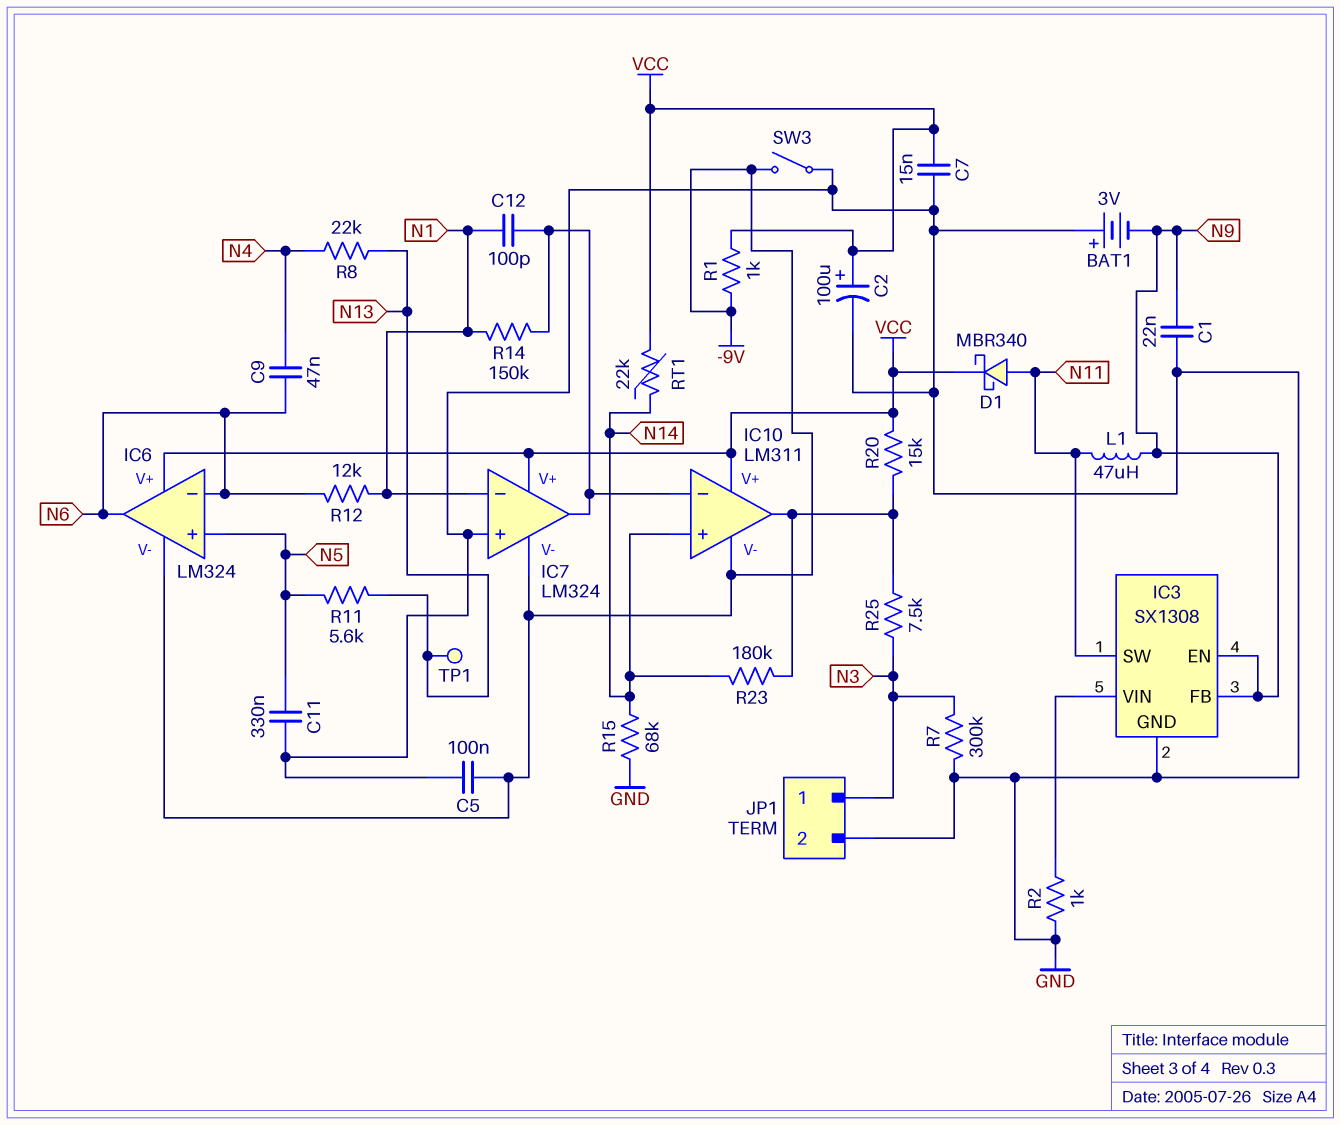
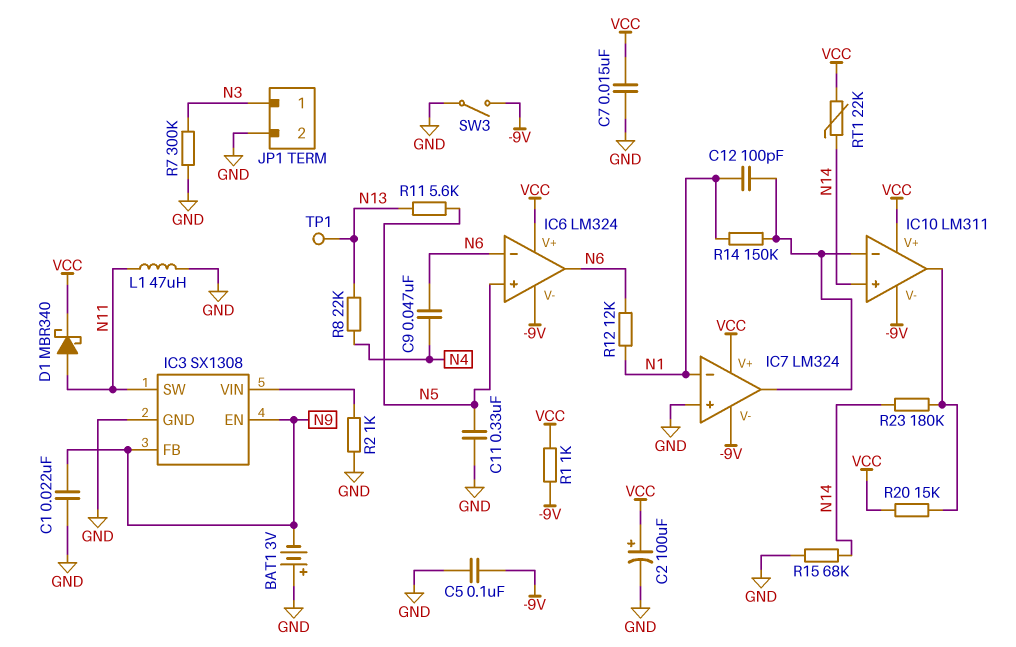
L1: 47uH (N9, N11) -> 47uH (GND, N11)
R25: 7.5k (IC10/out, N3) -> none

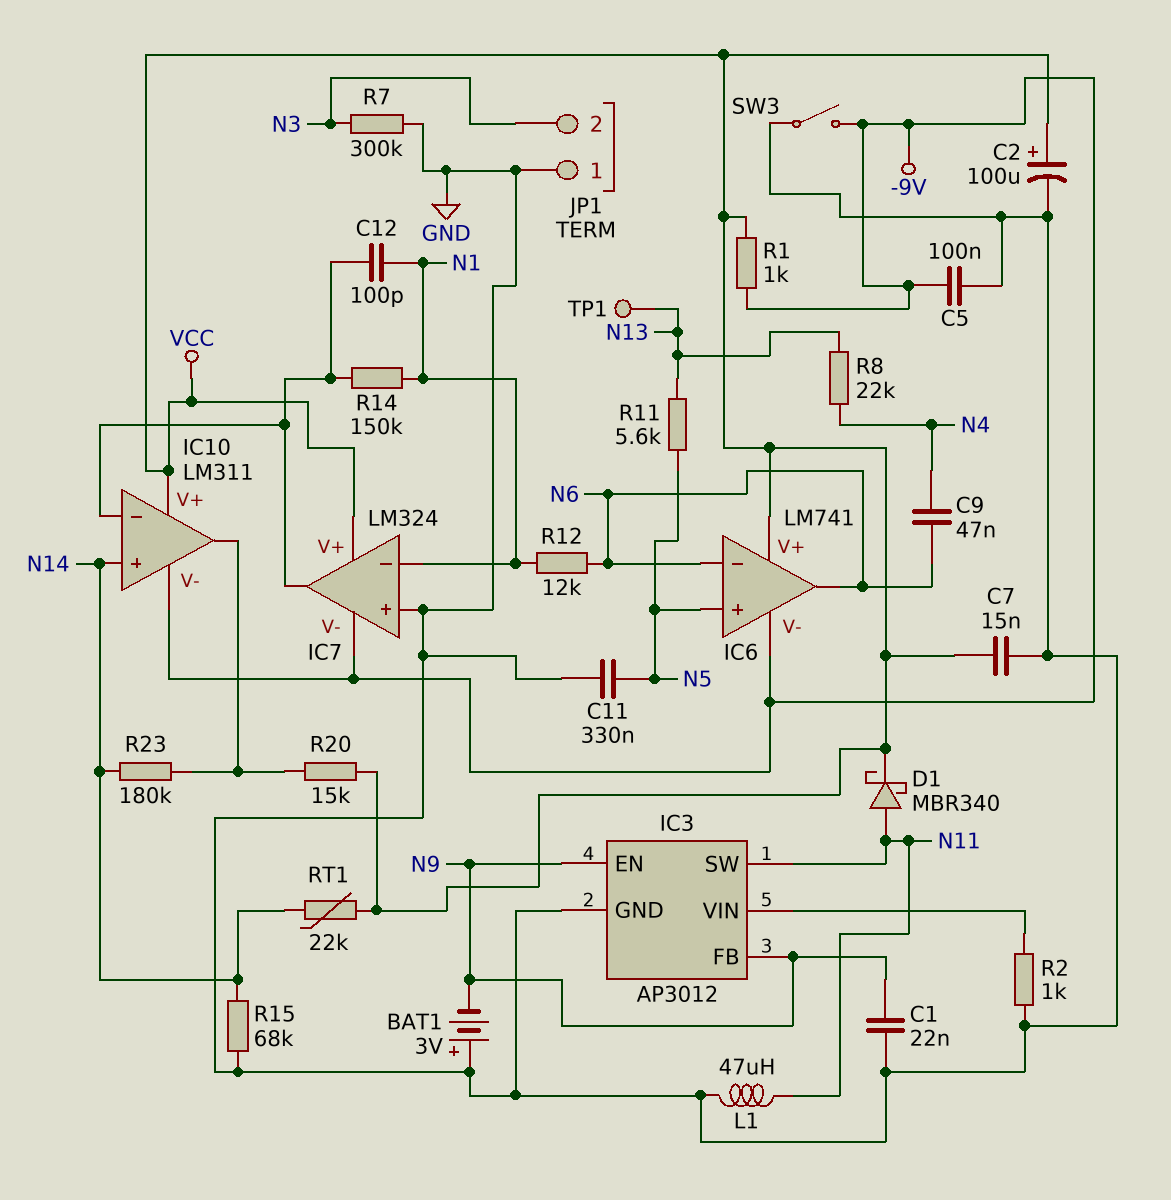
IC3: SX1308 -> AP3012
IC6: LM324 -> LM741
JP1 pin 1: N3 -> GND
JP1 pin 2: GND -> N3

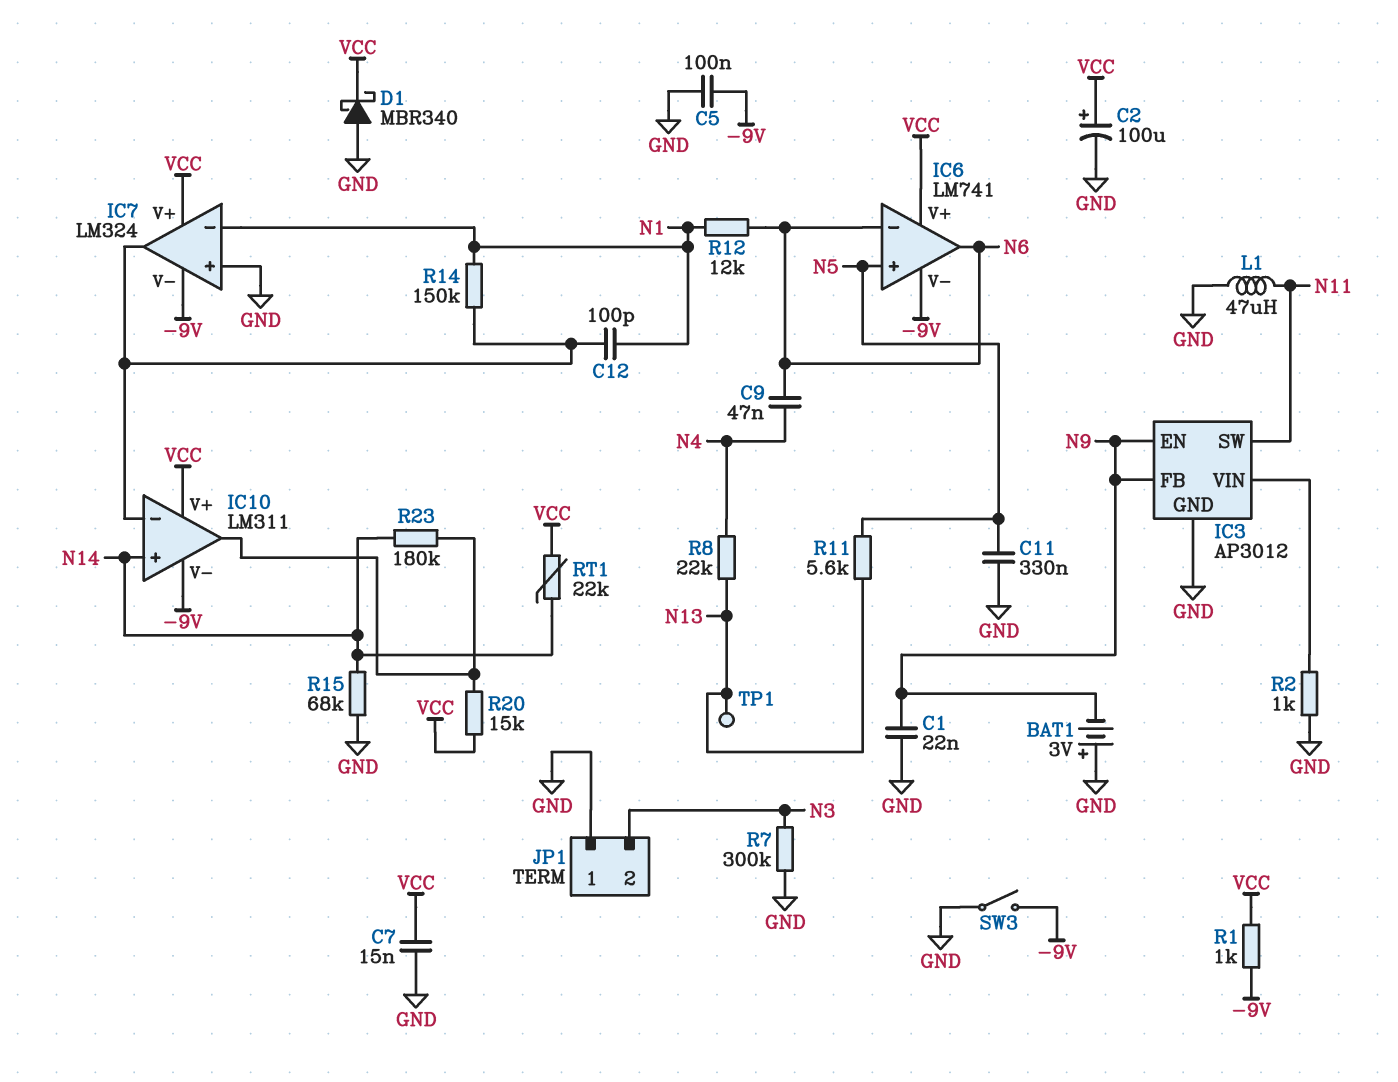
D1: schottky MBR340 (A N11, K VCC) -> schottky MBR340 (A GND, K VCC)

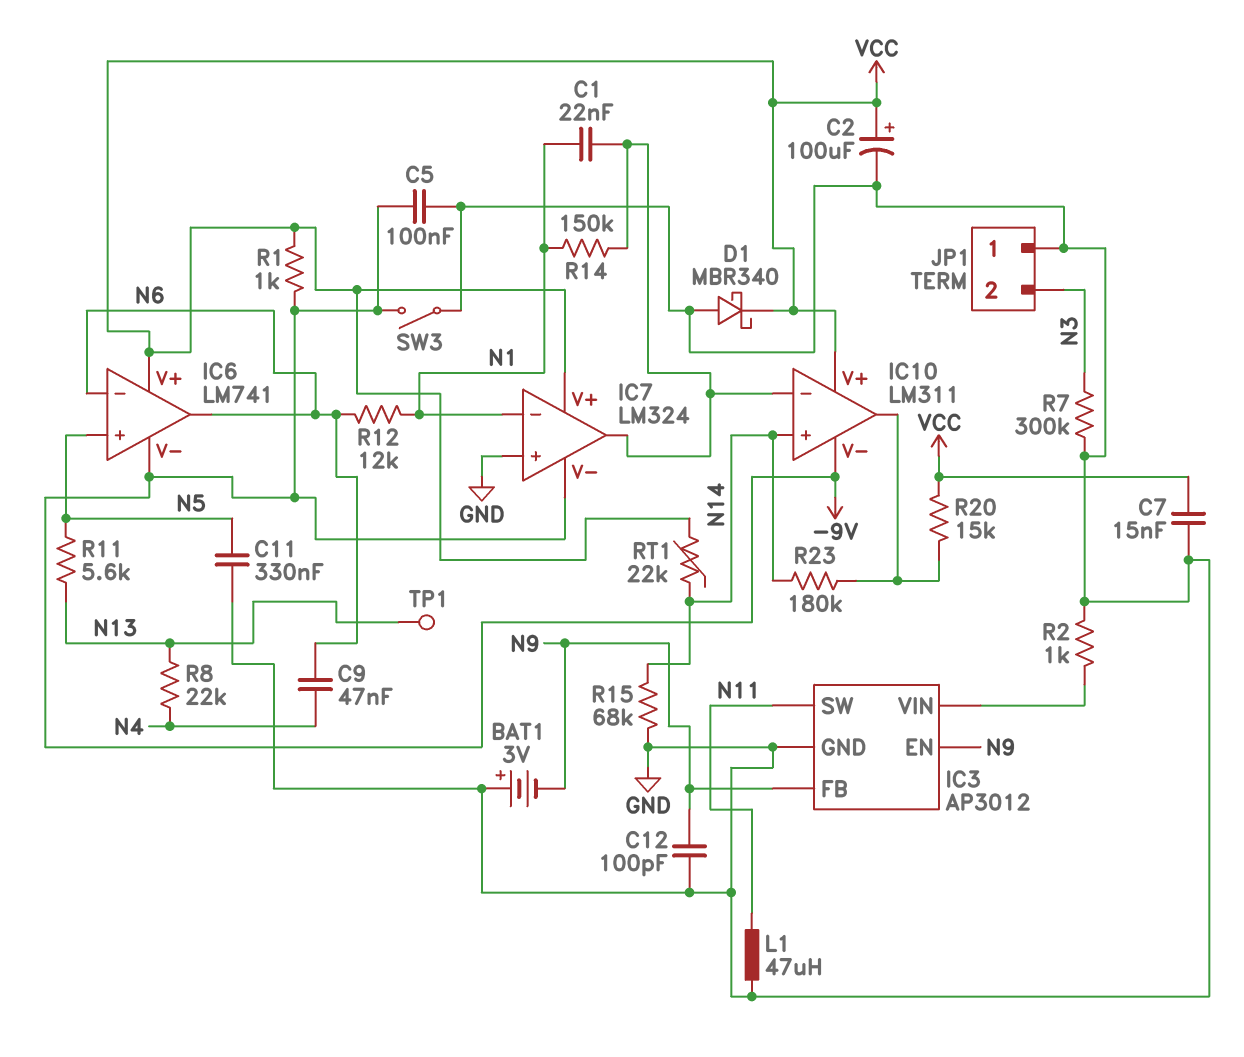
C1: 22nF (GND, N9) -> 22nF (IC7/out, N1)
C12: 100pF (IC7/out, N1) -> 100pF (GND, N9)

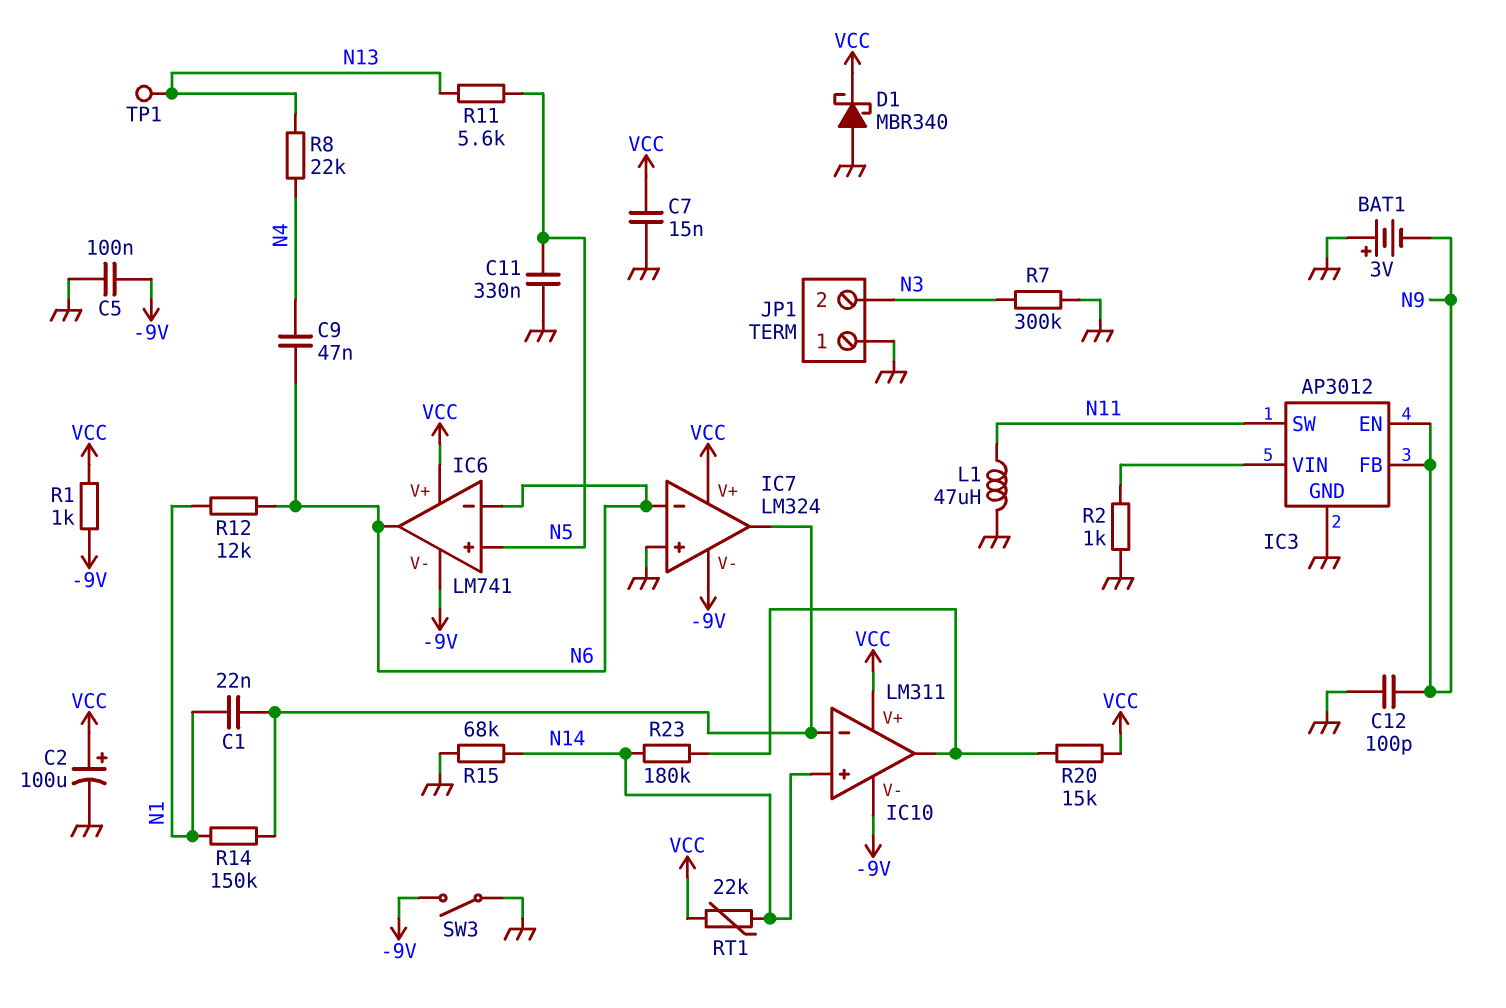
IC7 pin in-: N1 -> N6

